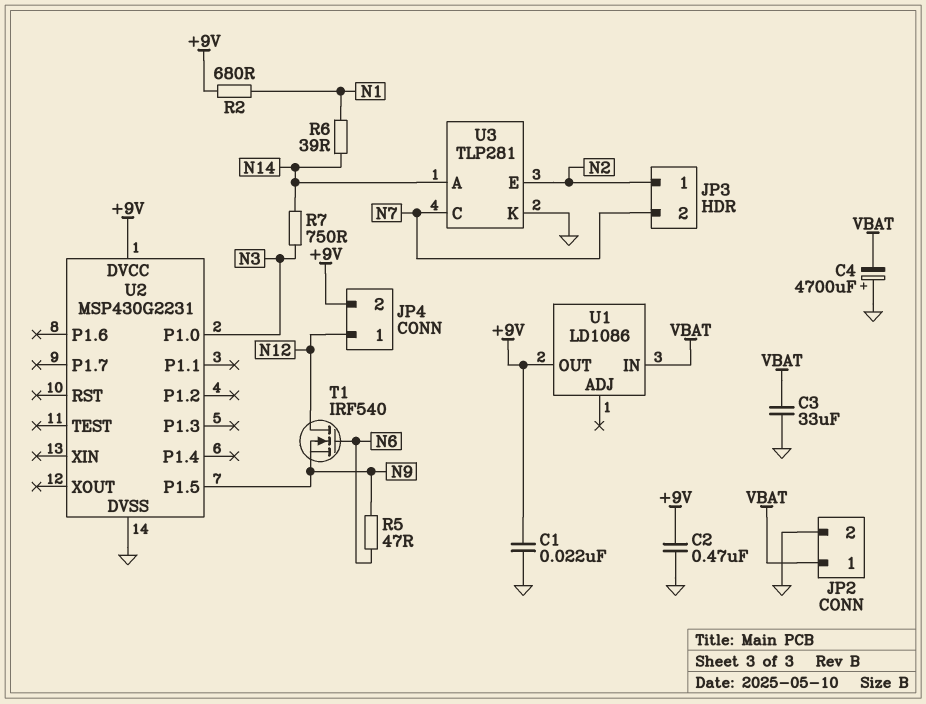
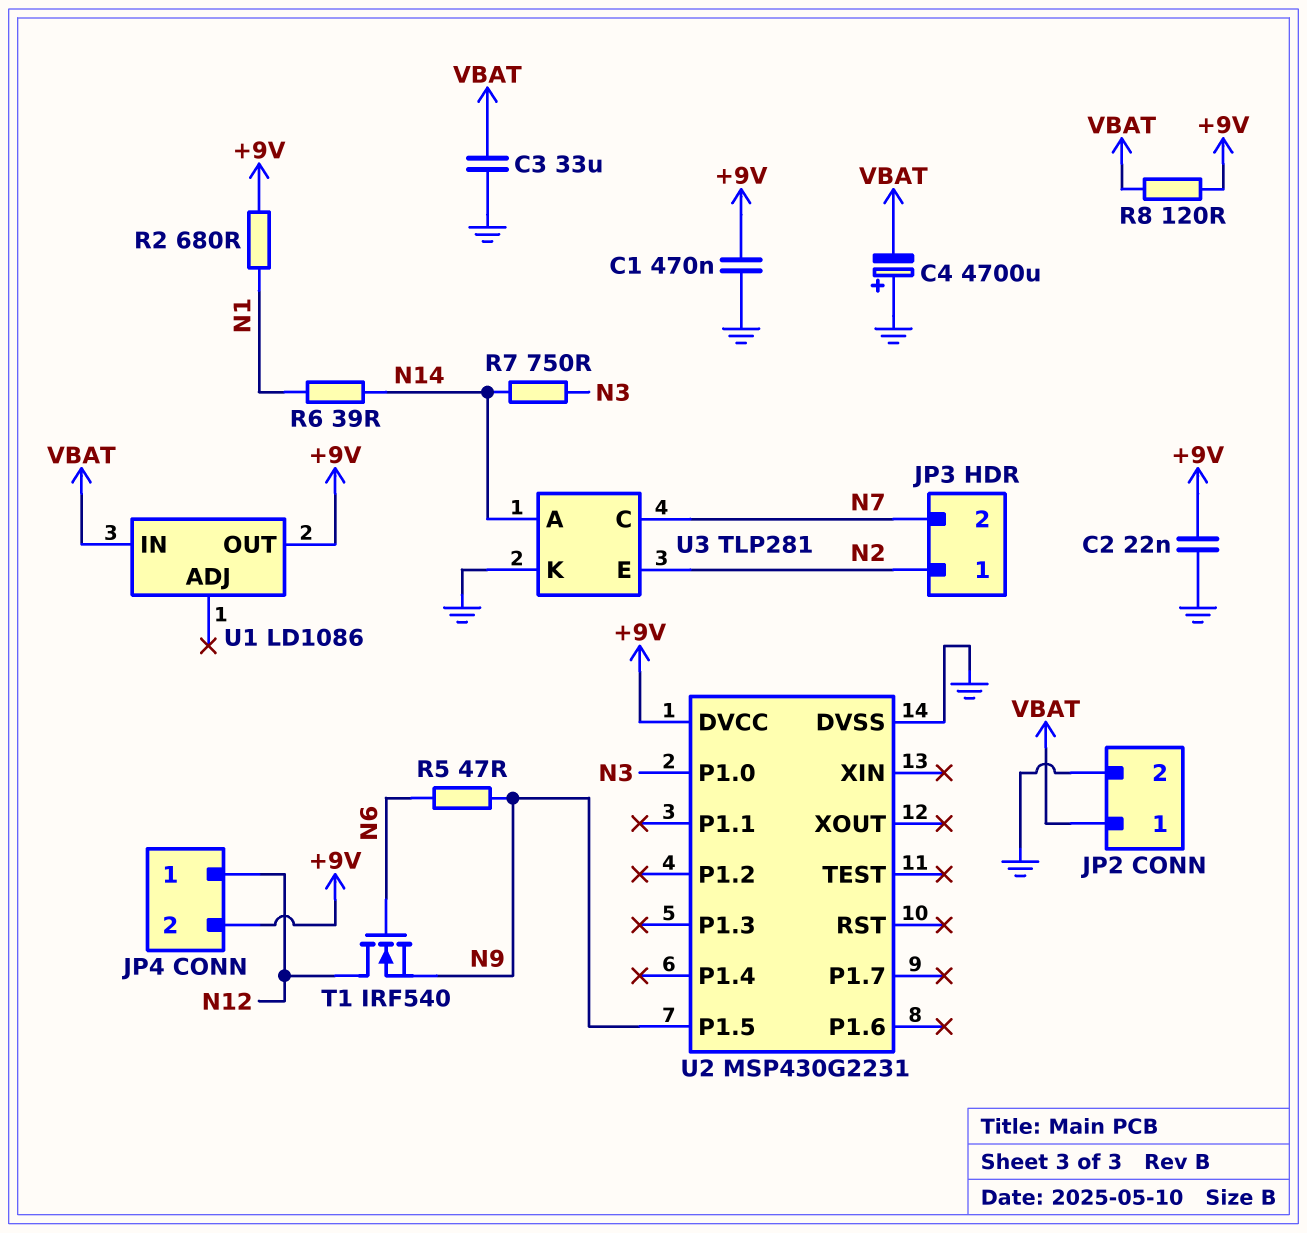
C1: 22nF (+9V, GND) -> 470nF (+9V, GND)
C2: 470nF (+9V, GND) -> 22nF (+9V, GND)
R8: none -> 120 (+9V, VBAT)

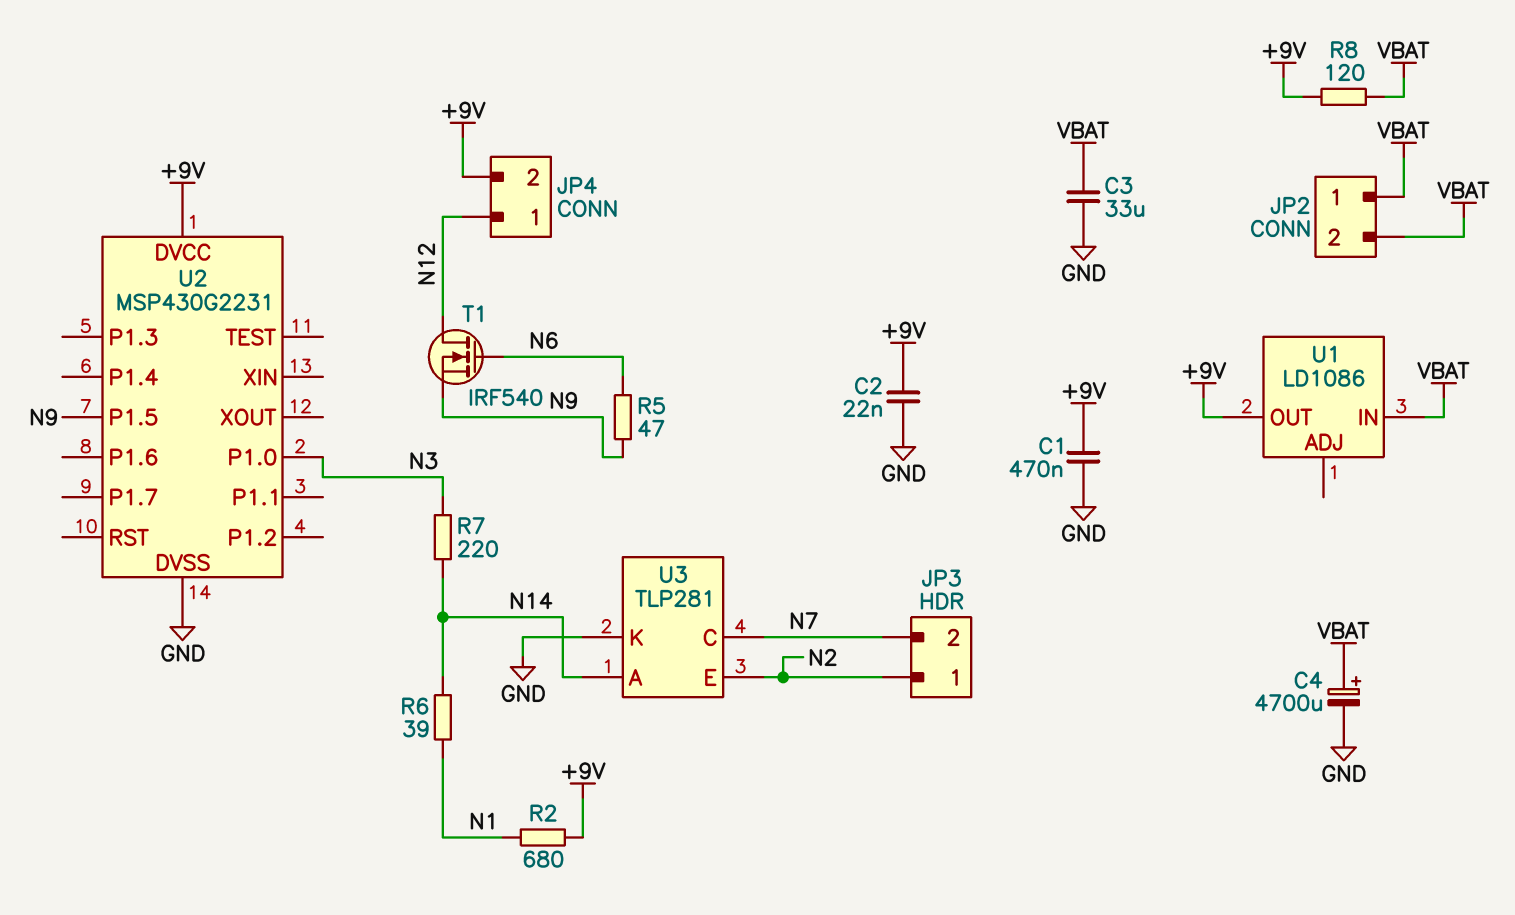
C4: 4700uF (plus GND, minus VBAT) -> 4700uF (plus VBAT, minus GND)
JP2 pin 2: GND -> VBAT
R7: 750 (N3, N14) -> 220 (N3, N14)

